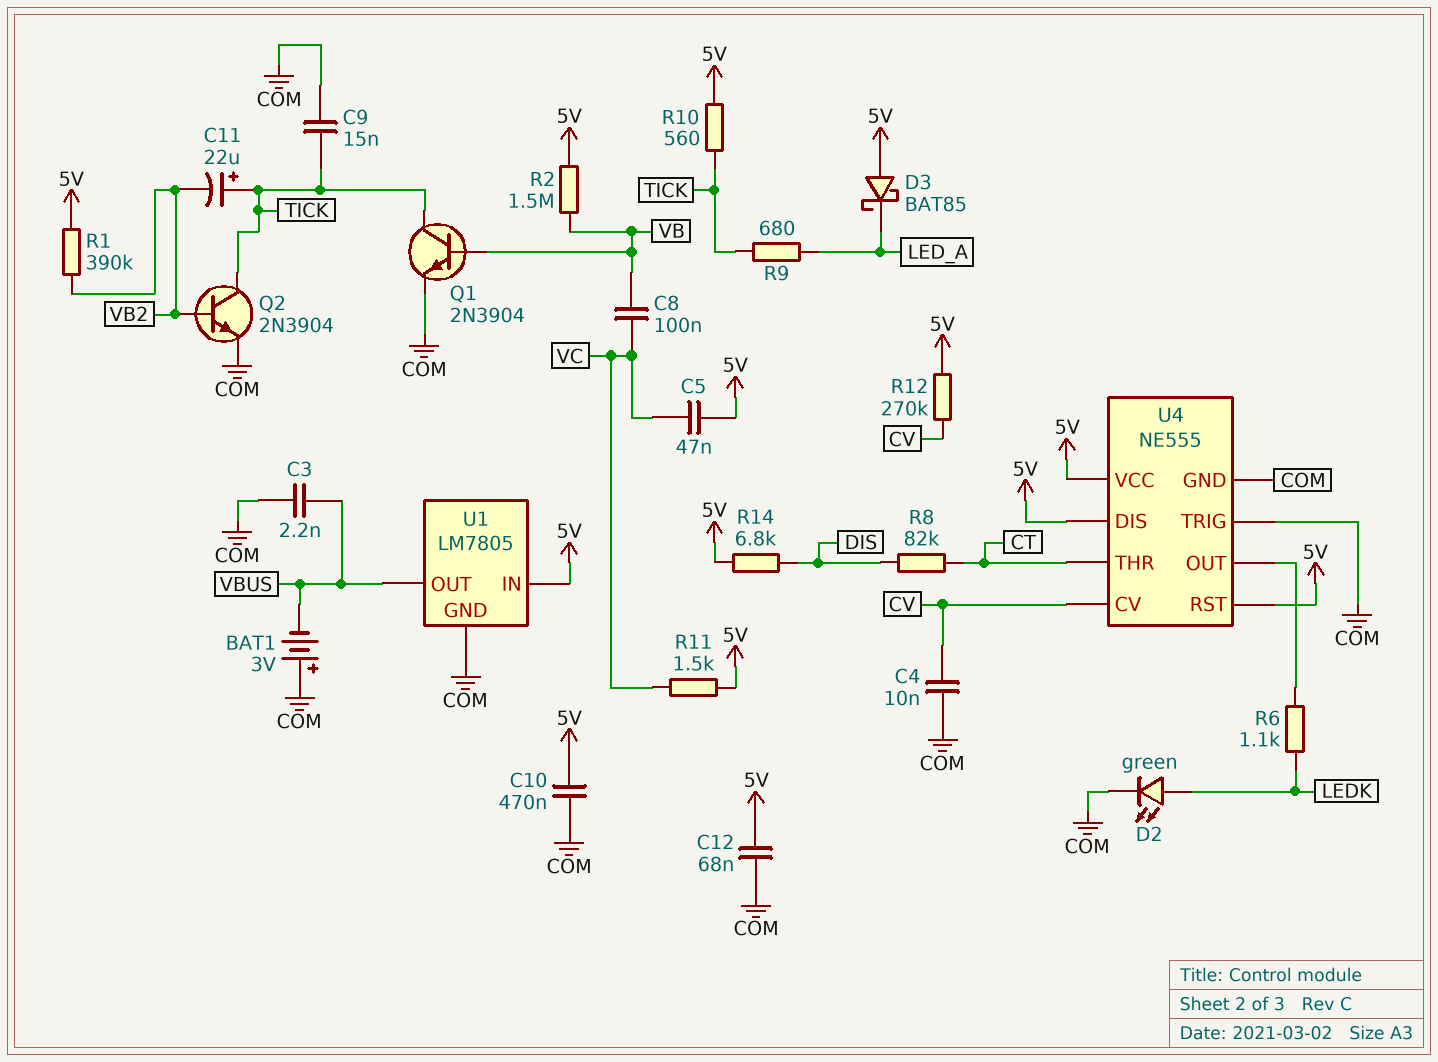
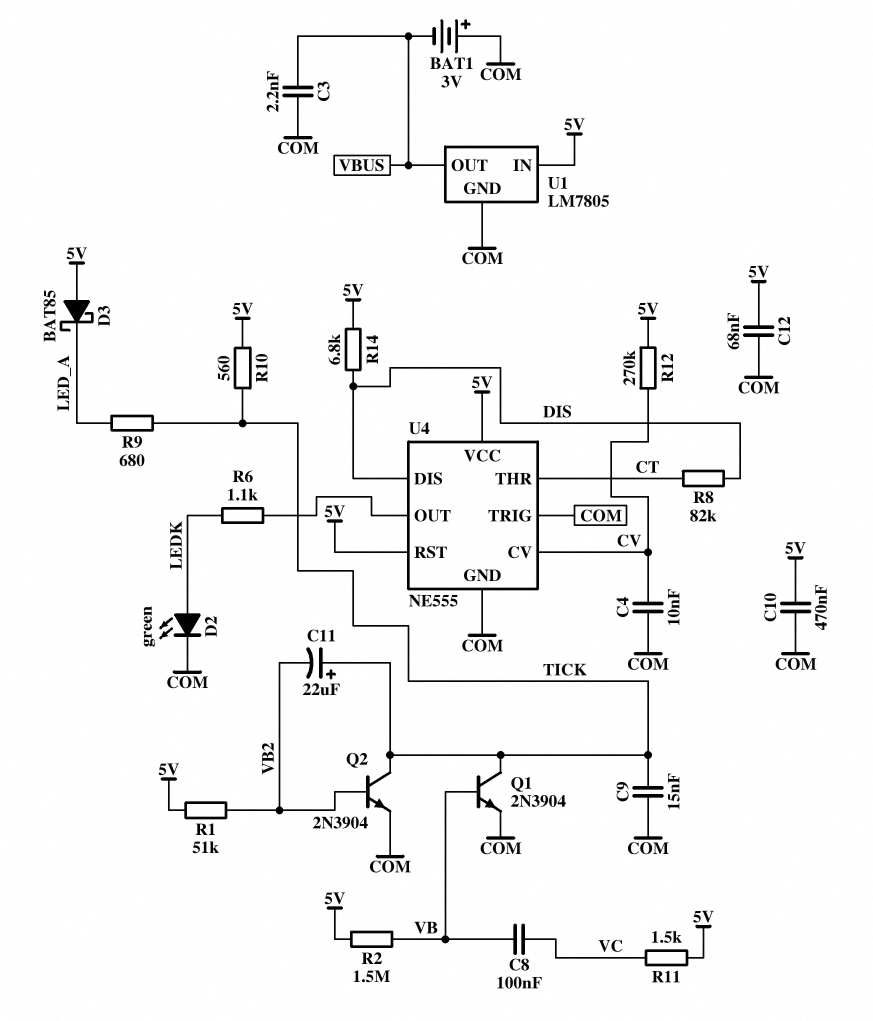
C5: 47nF (5V, VC) -> none
R1: 390k (5V, VB2) -> 51k (5V, VB2)
U4 pin DIS: 5V -> DIS

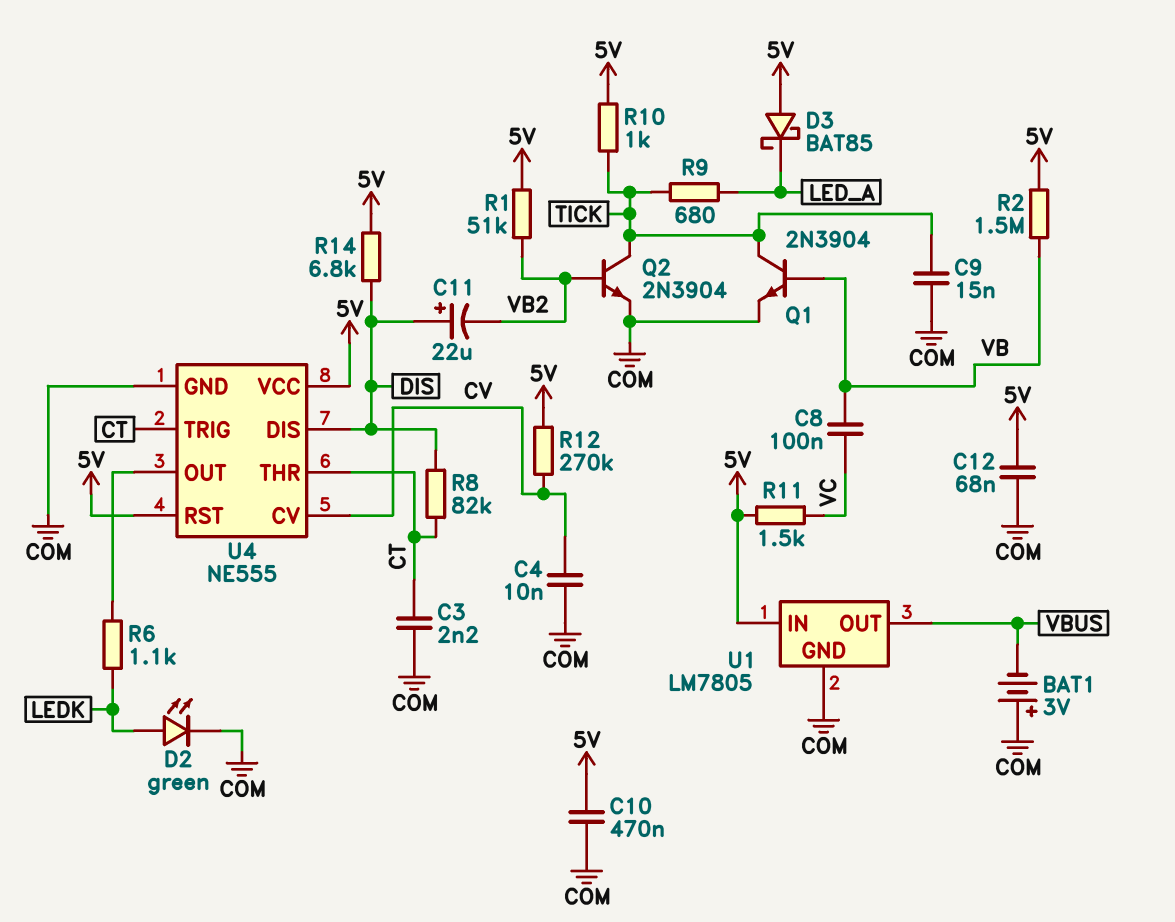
C3: 2.2nF (COM, VBUS) -> 2.2nF (COM, CT)
C11: 22uF (plus TICK, minus VB2) -> 22uF (plus DIS, minus VB2)
R10: 560 (5V, TICK) -> 1k (5V, TICK)
U4 pin TRIG: COM -> CT

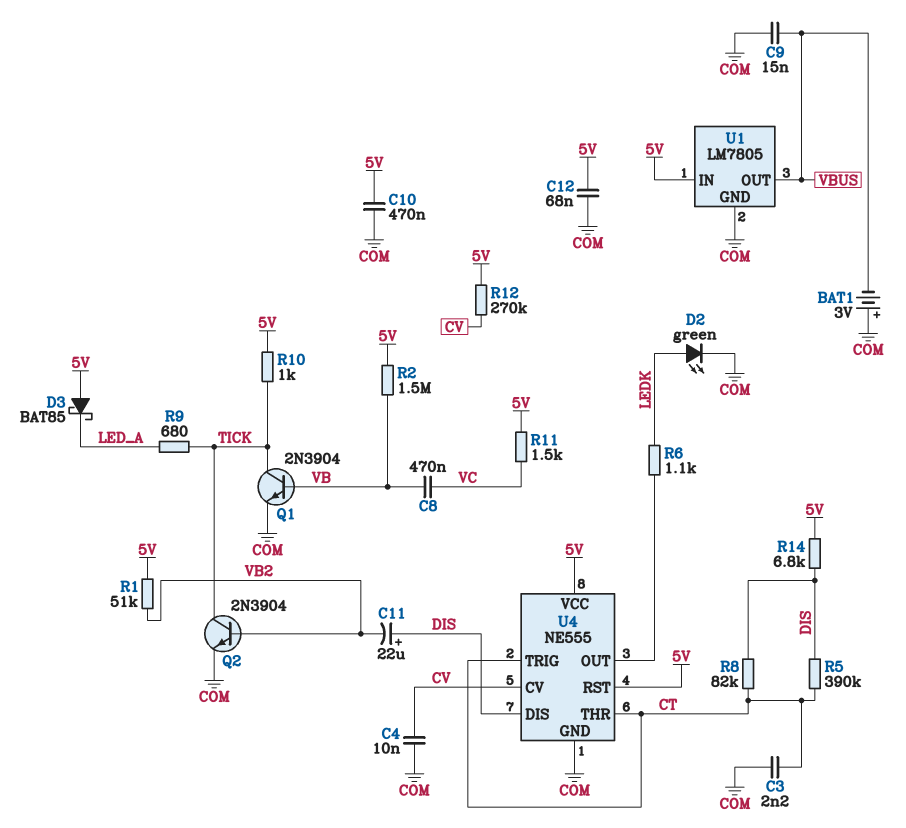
C8: 100nF (VB, VC) -> 470nF (VB, VC)
C9: 15nF (COM, TICK) -> 15nF (COM, VBUS)
R5: none -> 390k (CT, DIS)

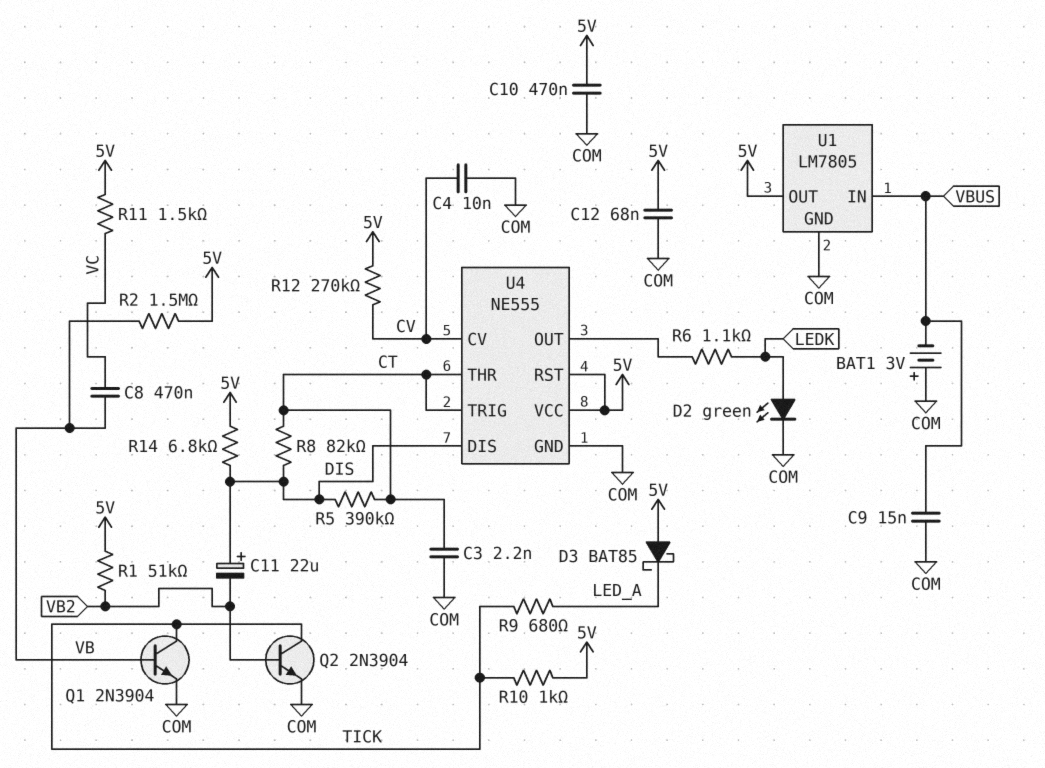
U1 pin IN: 5V -> VBUS
U1 pin OUT: VBUS -> 5V

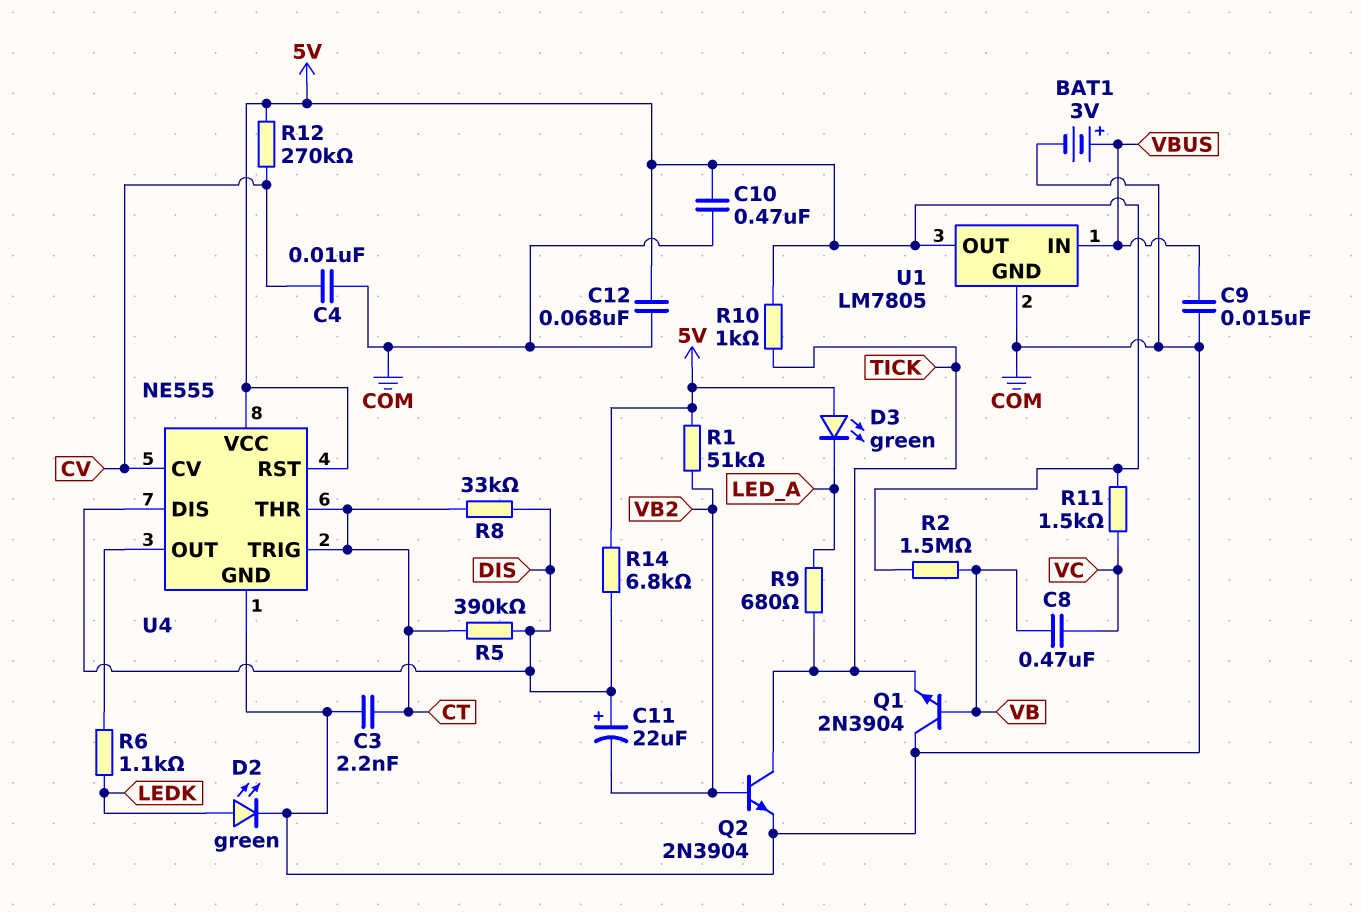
BAT1: 3V (plus COM, minus VBUS) -> 3V (plus VBUS, minus COM)
D3: schottky BAT85 (A 5V, K LED_A) -> LED green (A 5V, K LED_A)
Q1: NPN 2N3904 (B VB, C TICK, E COM) -> NPN 2N3904 (B VB, C COM, E TICK)
R8: 82k (CT, DIS) -> 33k (CT, DIS)

